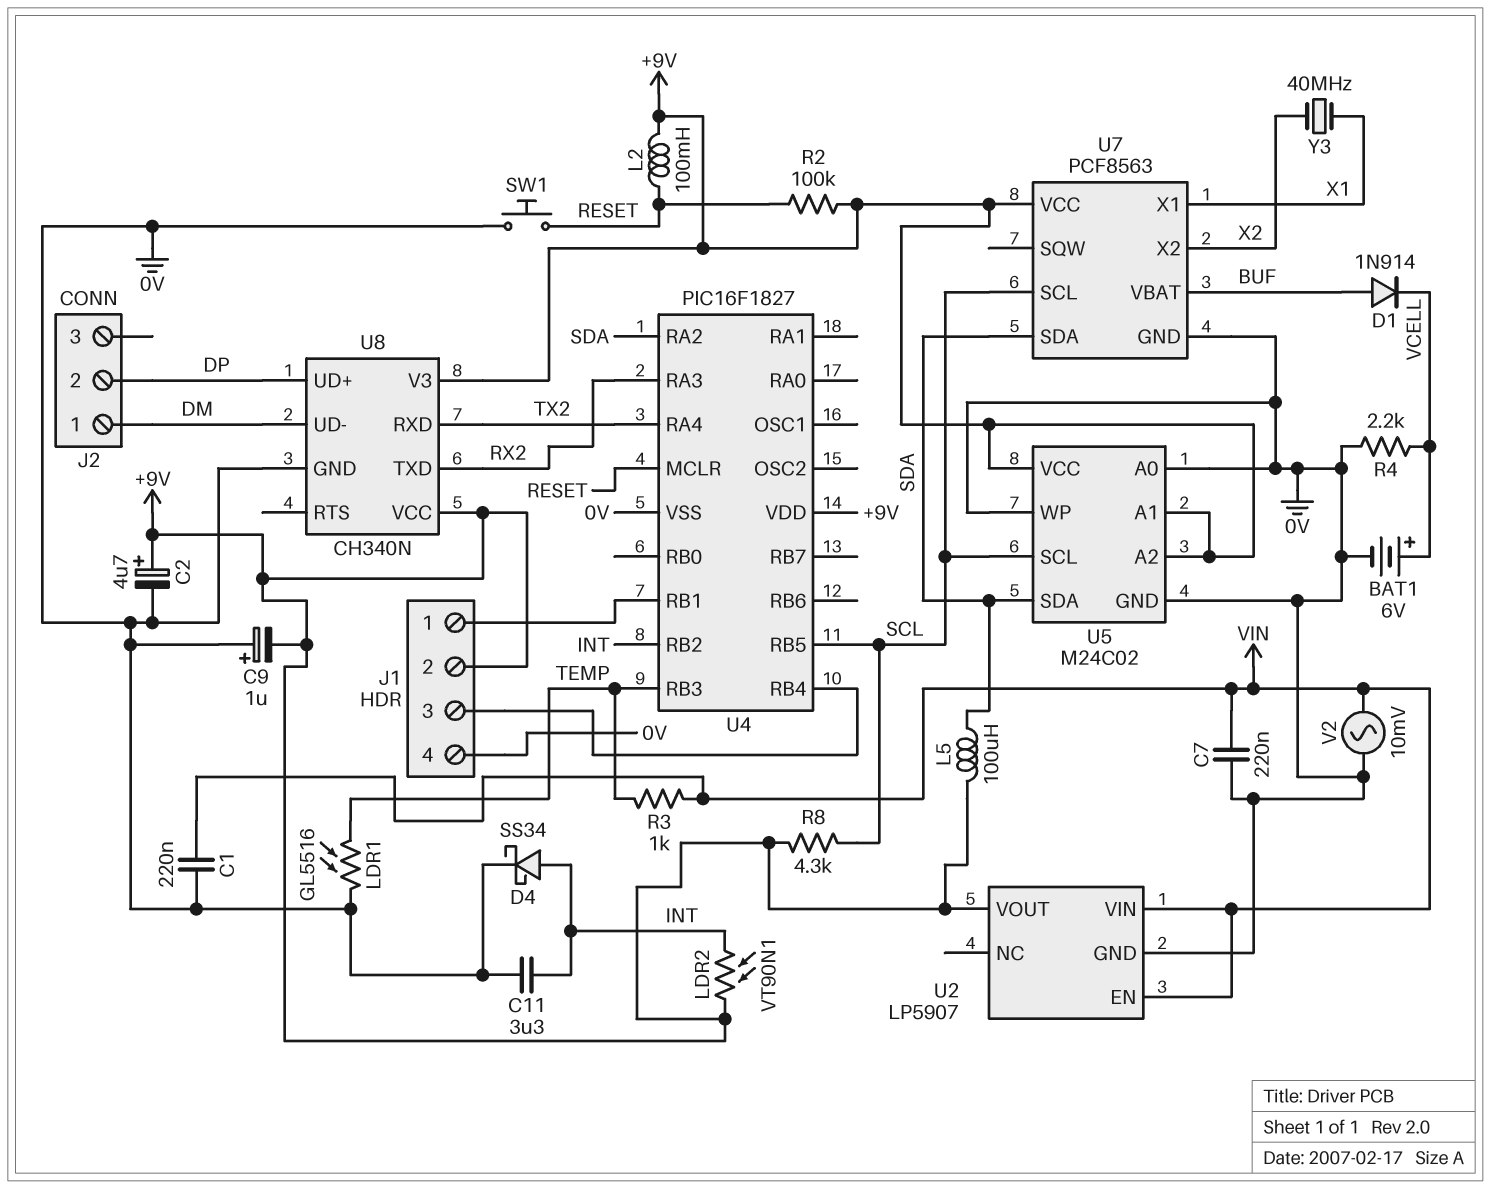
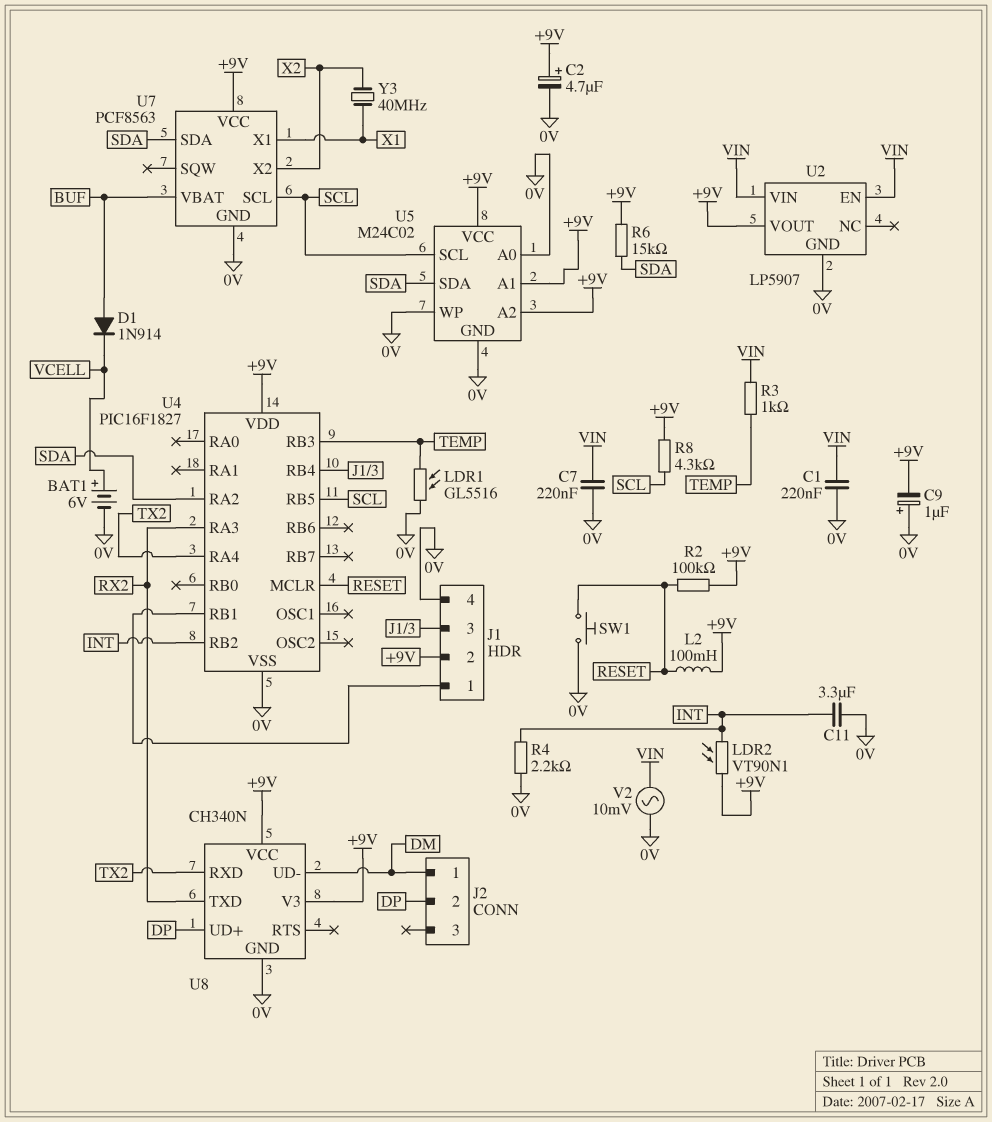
D4: schottky SS34 (A INT, K 0V) -> none
L5: 100uH (+9V, SDA) -> none
R4: 2.2k (0V, VCELL) -> 2.2k (0V, INT)
R6: none -> 15k (+9V, SDA)

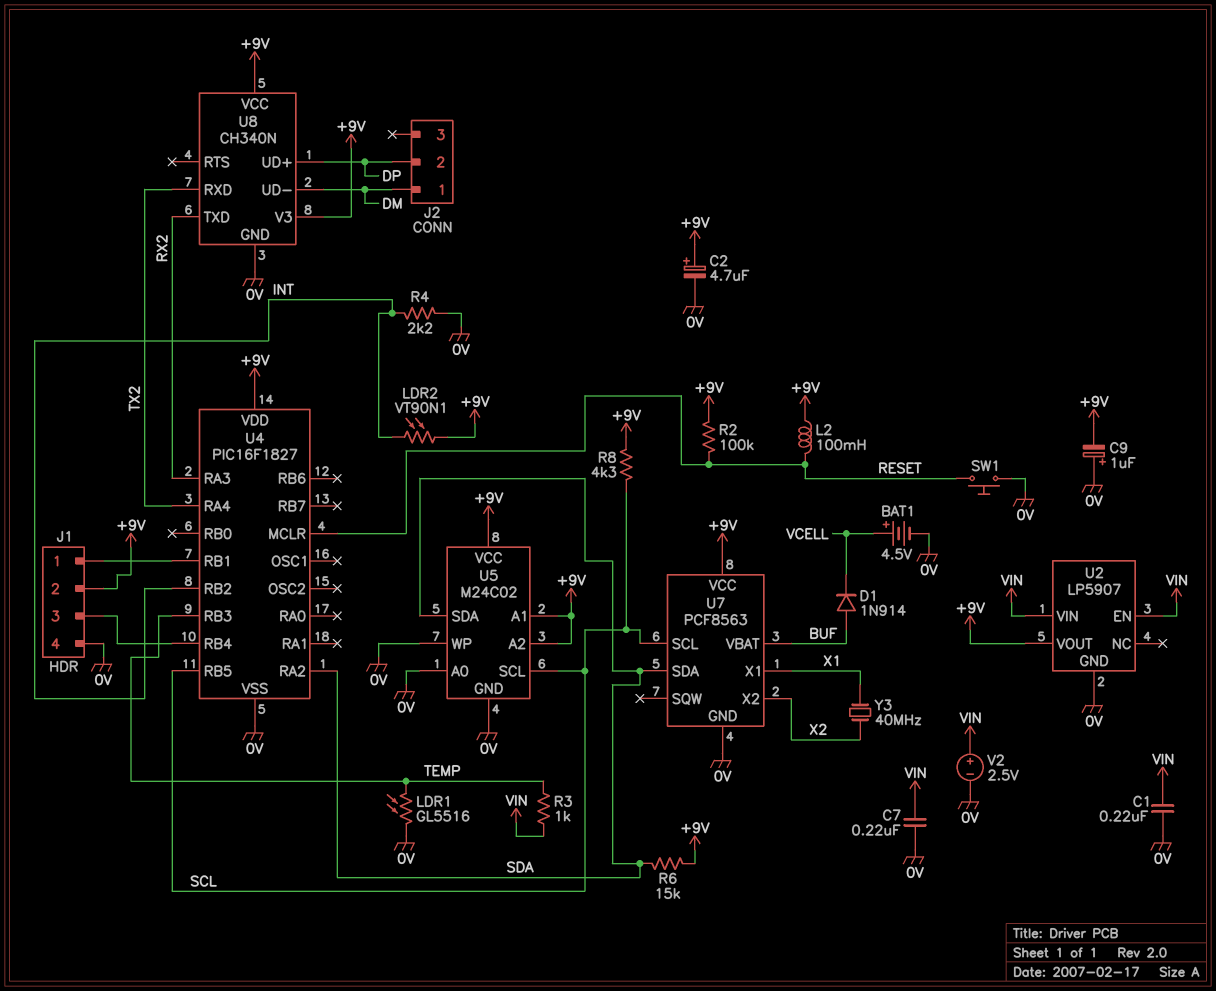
BAT1: 6V (plus VCELL, minus 0V) -> 4.5V (plus VCELL, minus 0V)
C11: 3.3uF (0V, INT) -> none
V2: AC 10mV (0V, VIN) -> 2.5V (plus VIN, minus 0V)

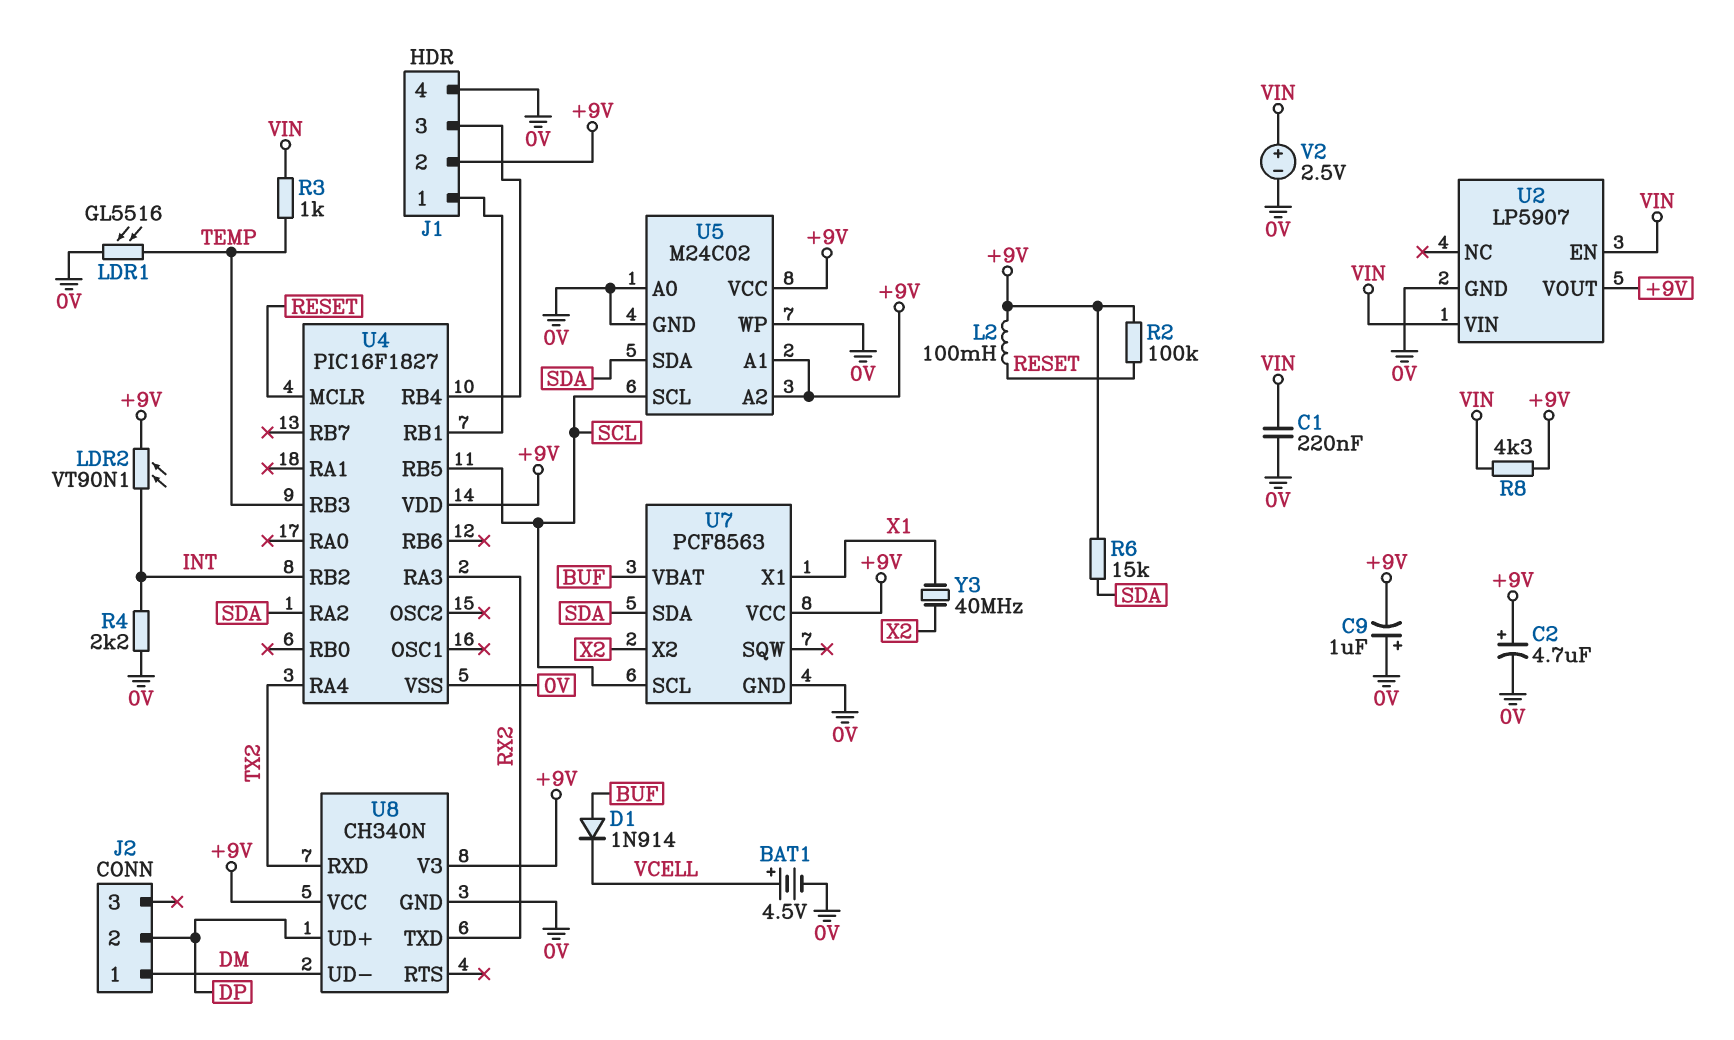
C7: 220nF (0V, VIN) -> none
R8: 4.3k (+9V, SCL) -> 4.3k (+9V, VIN)
SW1: button (0V, RESET) -> none

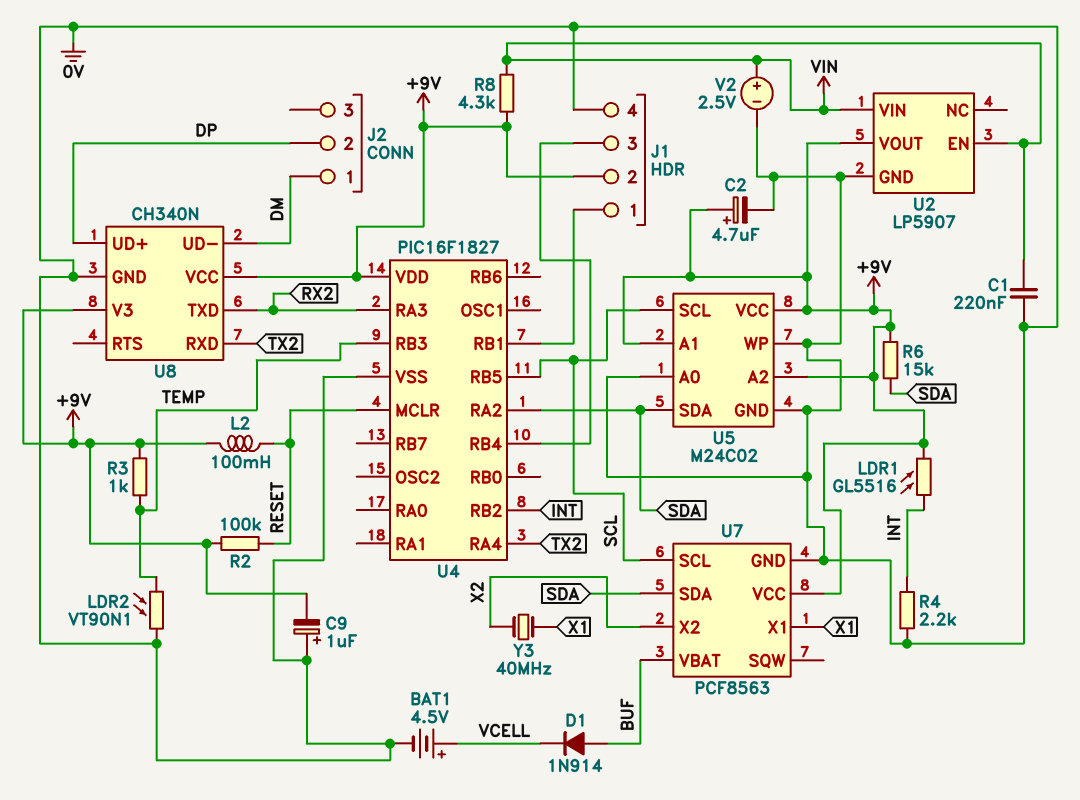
LDR1: GL5516 (0V, TEMP) -> GL5516 (+9V, INT)
LDR2: VT90N1 (+9V, INT) -> VT90N1 (0V, TEMP)
R3: 1k (TEMP, VIN) -> 1k (+9V, TEMP)

